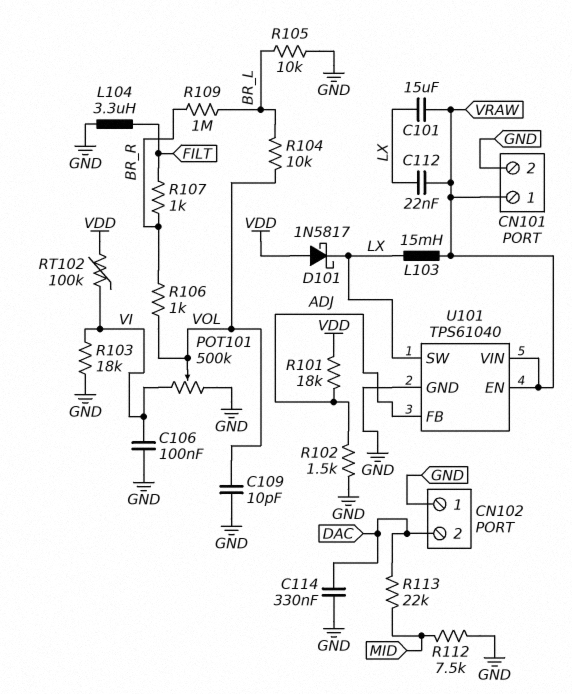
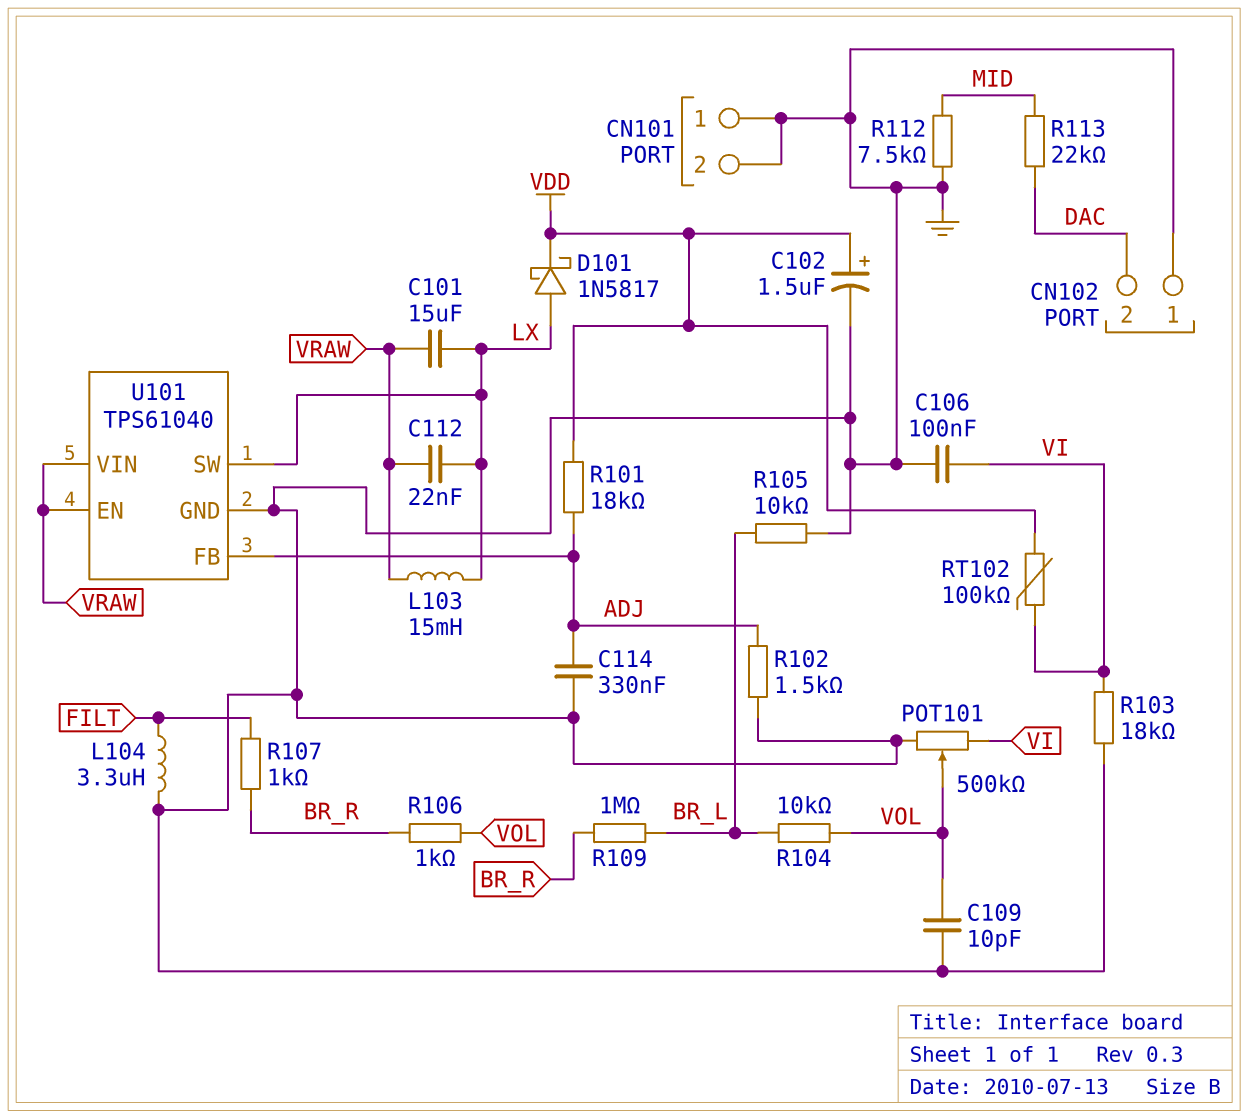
C102: none -> 1.5uF (plus VDD, minus GND)
C114: 330nF (DAC, GND) -> 330nF (ADJ, GND)
CN101 pin 1: VRAW -> GND
D101: schottky 1N5817 (A VDD, K LX) -> schottky 1N5817 (A LX, K VDD)

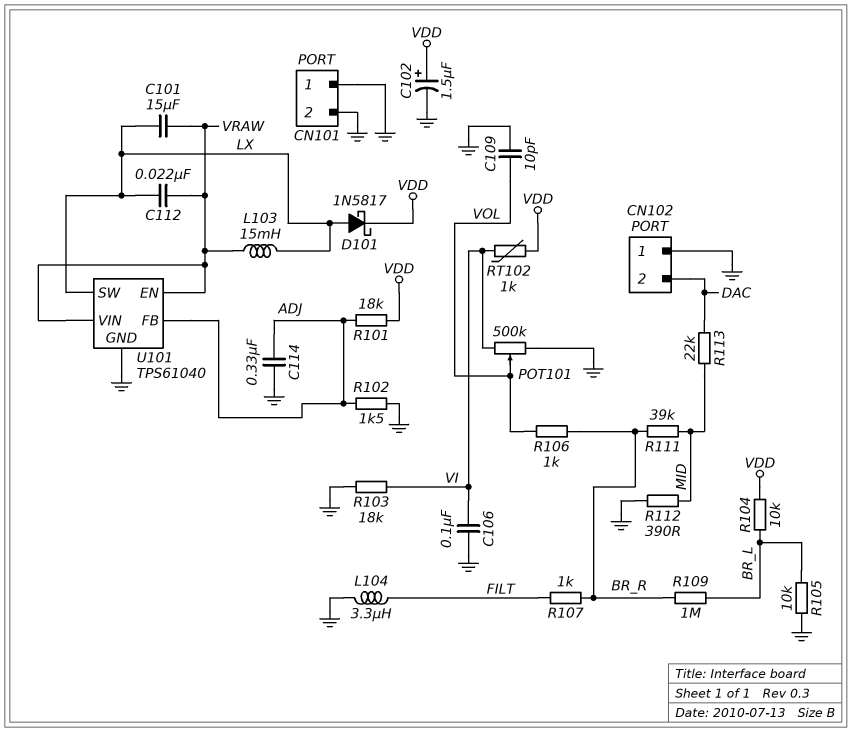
R104: 10k (BR_L, VOL) -> 10k (BR_L, VDD)
R111: none -> 39k (BR_R, MID)
R112: 7.5k (GND, MID) -> 390 (GND, MID)
RT102: 100k (VDD, VI) -> 1k (VDD, VI)

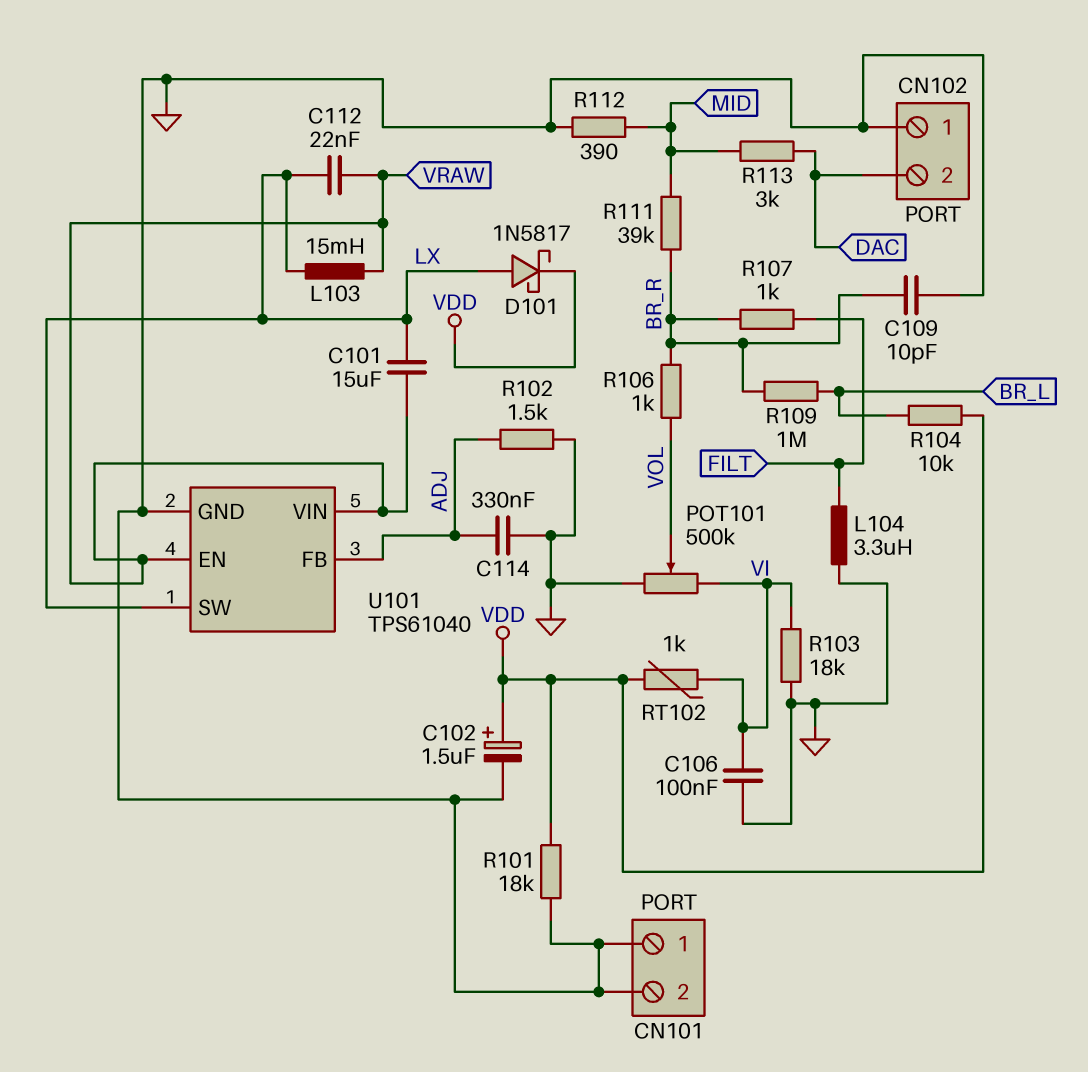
C109: 10pF (GND, VOL) -> 10pF (BR_R, GND)
R101: 18k (ADJ, VDD) -> 18k (GND, VDD)
R105: 10k (BR_L, GND) -> none
R113: 22k (DAC, MID) -> 3k (DAC, MID)

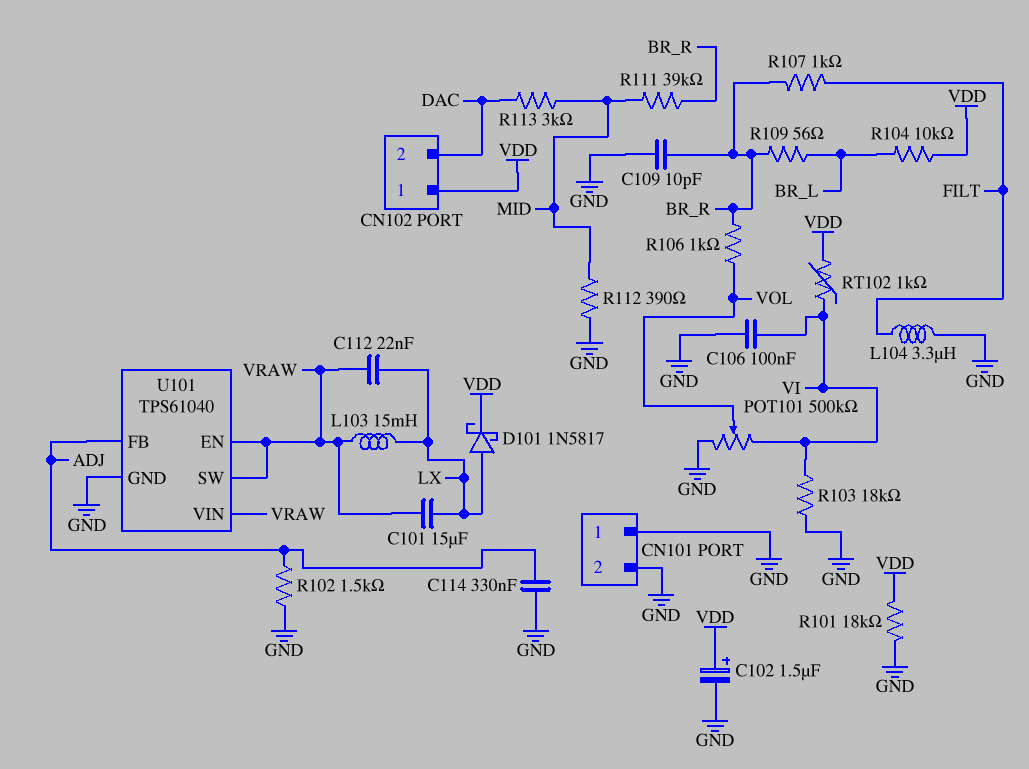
CN102 pin 1: GND -> VDD
R109: 1M (BR_L, BR_R) -> 56 (BR_L, BR_R)
U101 pin SW: LX -> VRAW

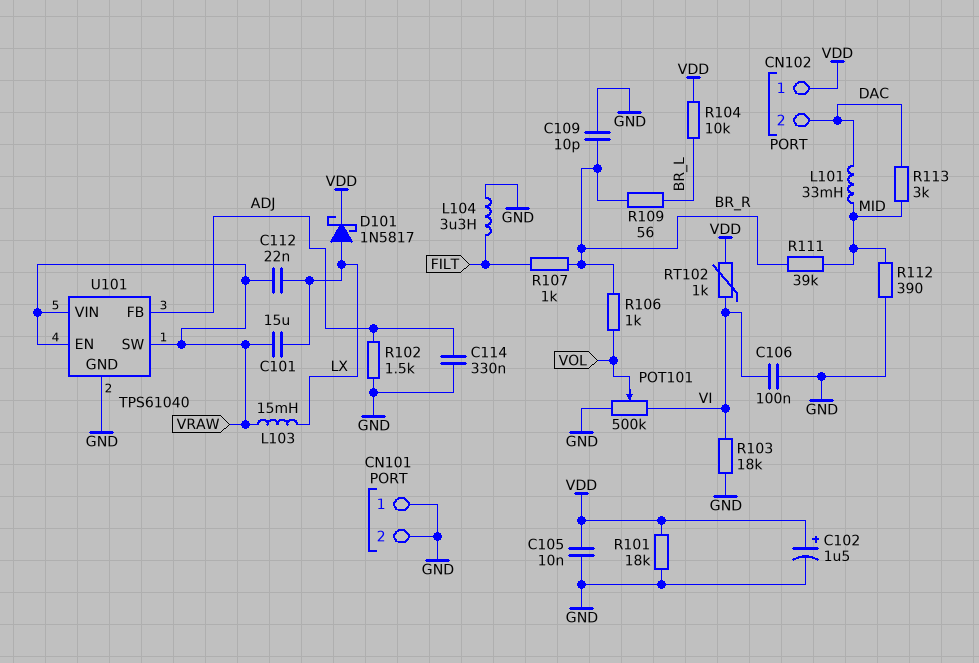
C105: none -> 10nF (GND, VDD)
L101: none -> 33mH (DAC, MID)

